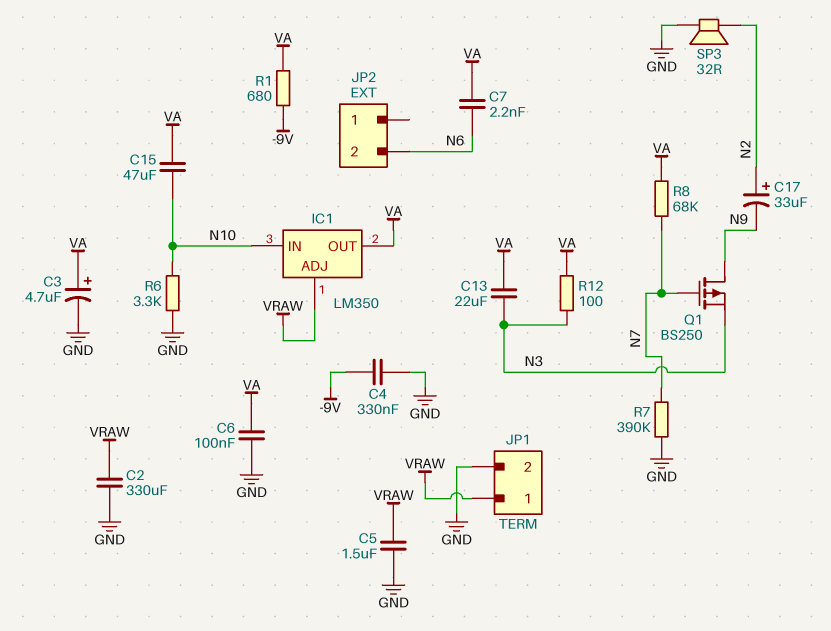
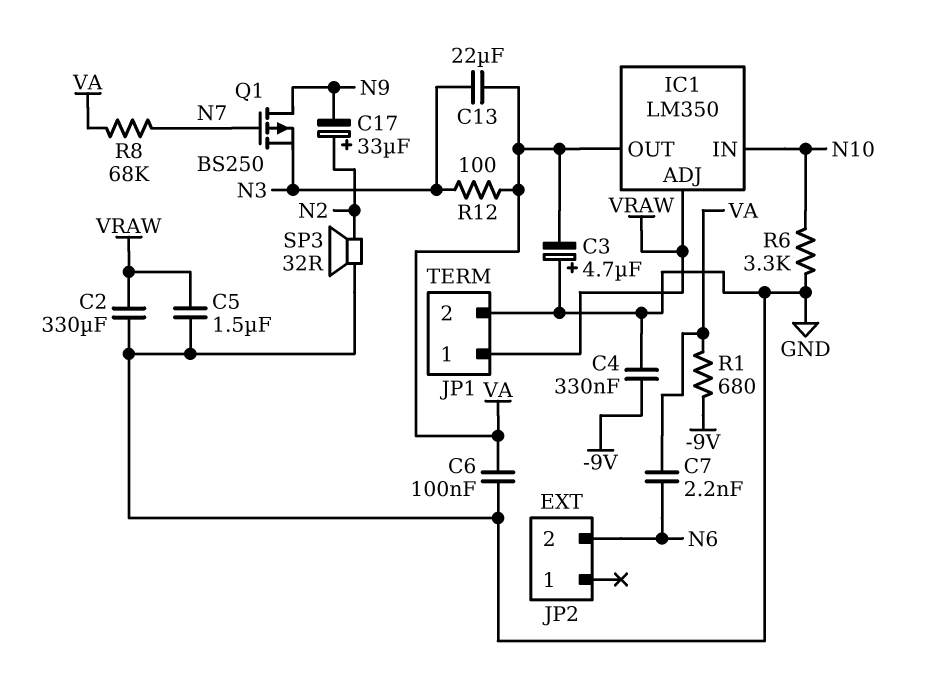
C3: 4.7uF (plus VA, minus GND) -> 4.7uF (plus GND, minus VA)
C15: 47uF (N10, VA) -> none
R7: 390k (GND, N7) -> none

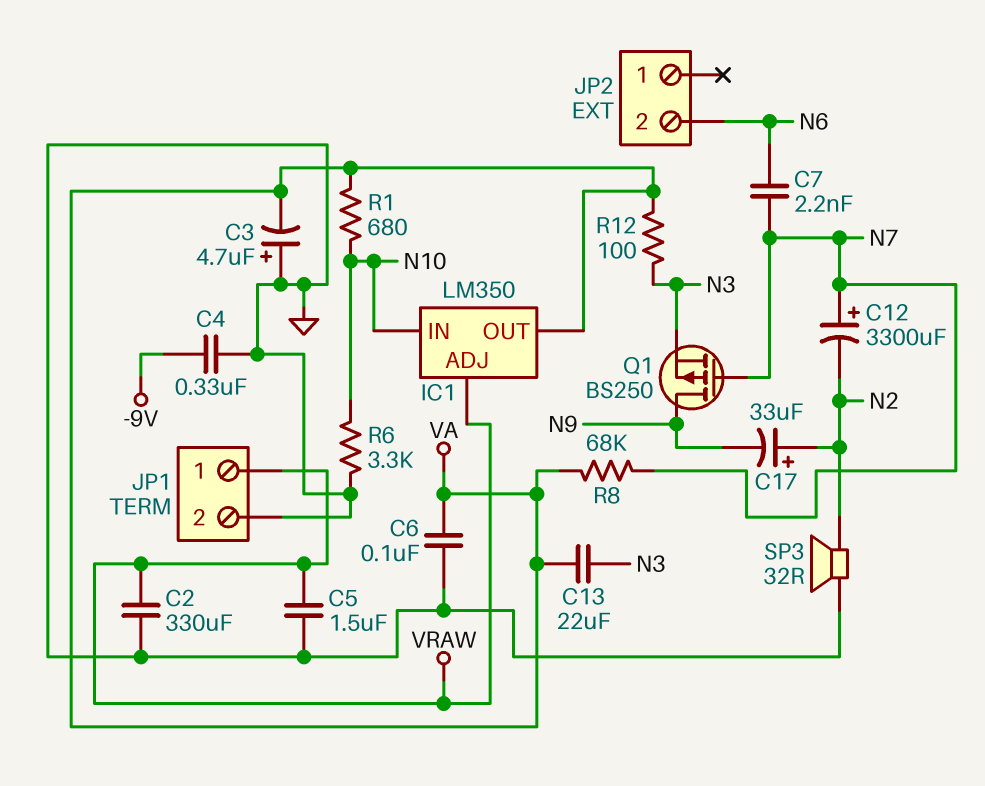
C7: 2.2nF (N6, VA) -> 2.2nF (N6, N7)
C12: none -> 3300uF (plus N7, minus N2)
R1: 680 (-9V, VA) -> 680 (N10, VA)

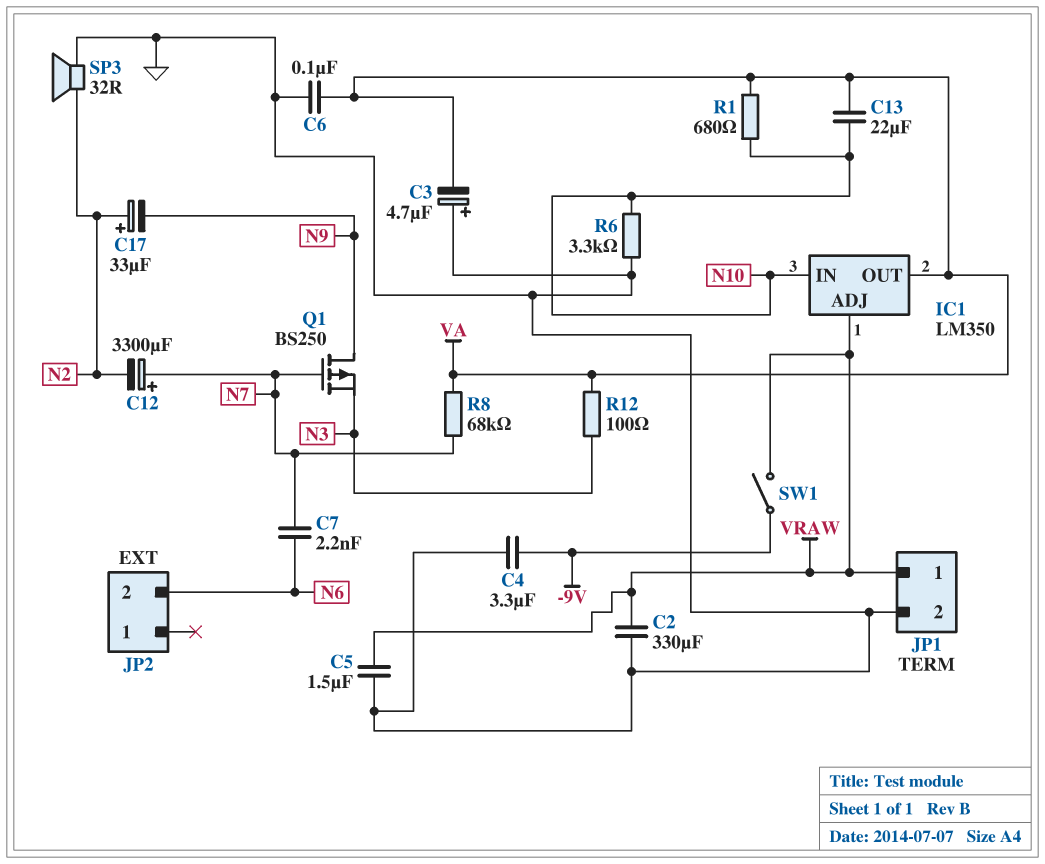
C4: 330nF (-9V, GND) -> 3.3uF (-9V, GND)
C13: 22uF (N3, VA) -> 22uF (N10, VA)
SW1: none -> switch (-9V, VRAW)

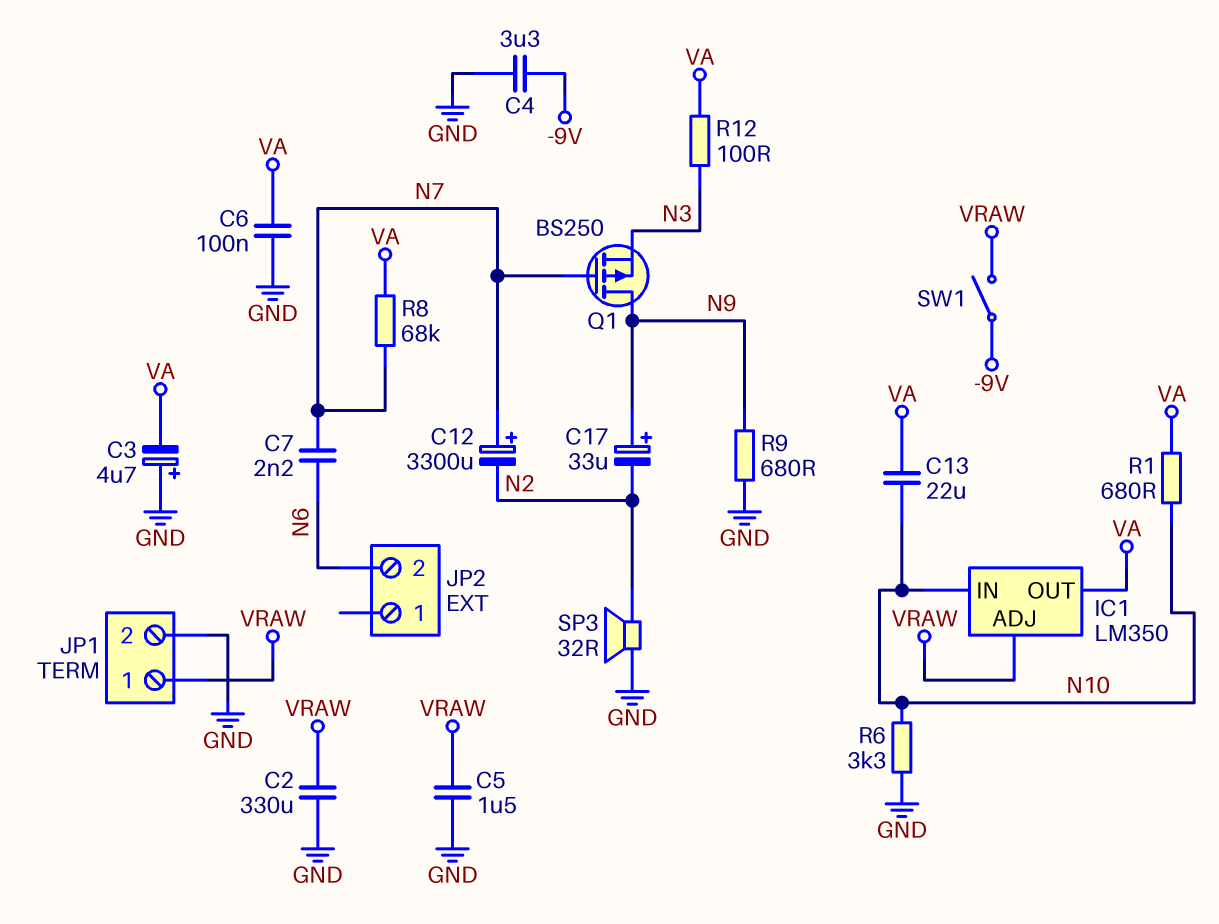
C17: 33uF (plus N2, minus N9) -> 33uF (plus N9, minus N2)
R9: none -> 680 (GND, N9)

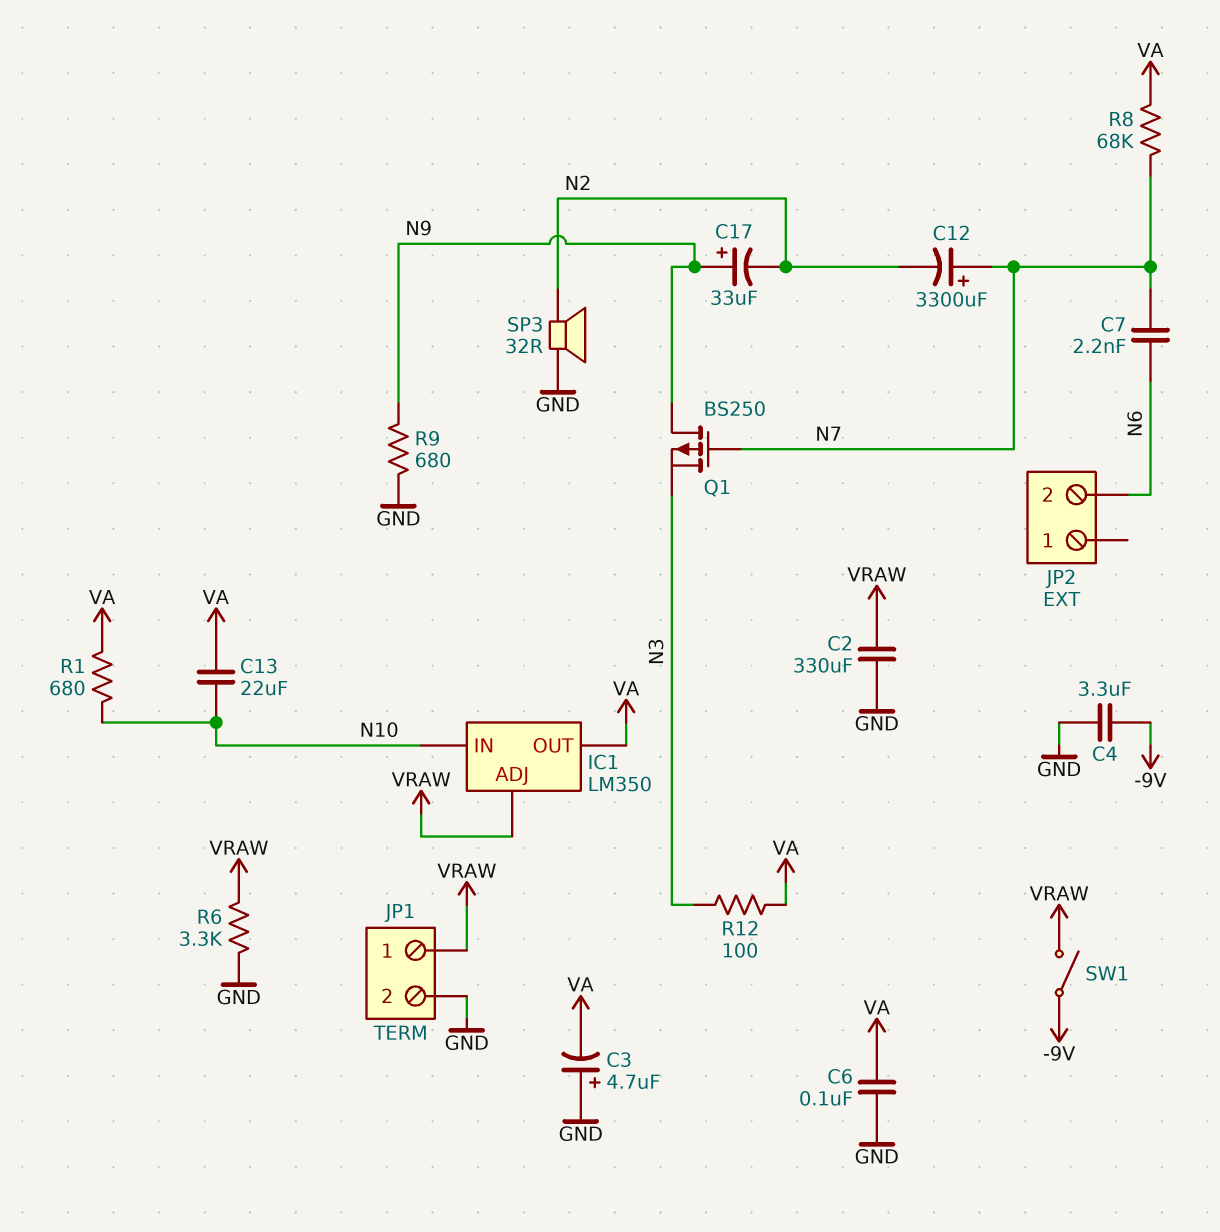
C5: 1.5uF (GND, VRAW) -> none
R6: 3.3k (GND, N10) -> 3.3k (GND, VRAW)

